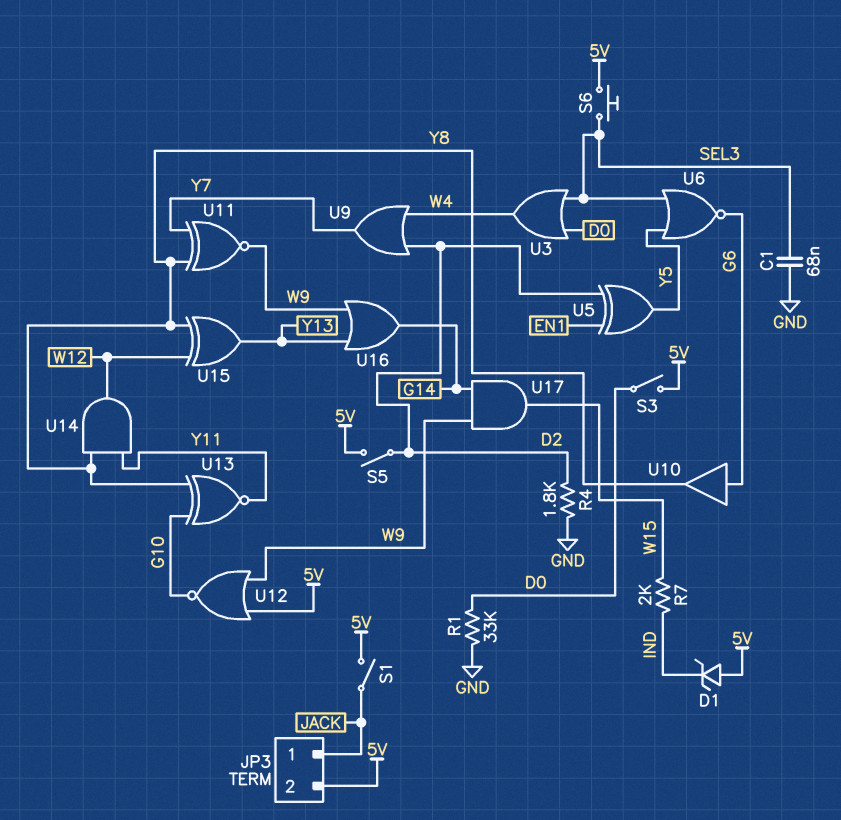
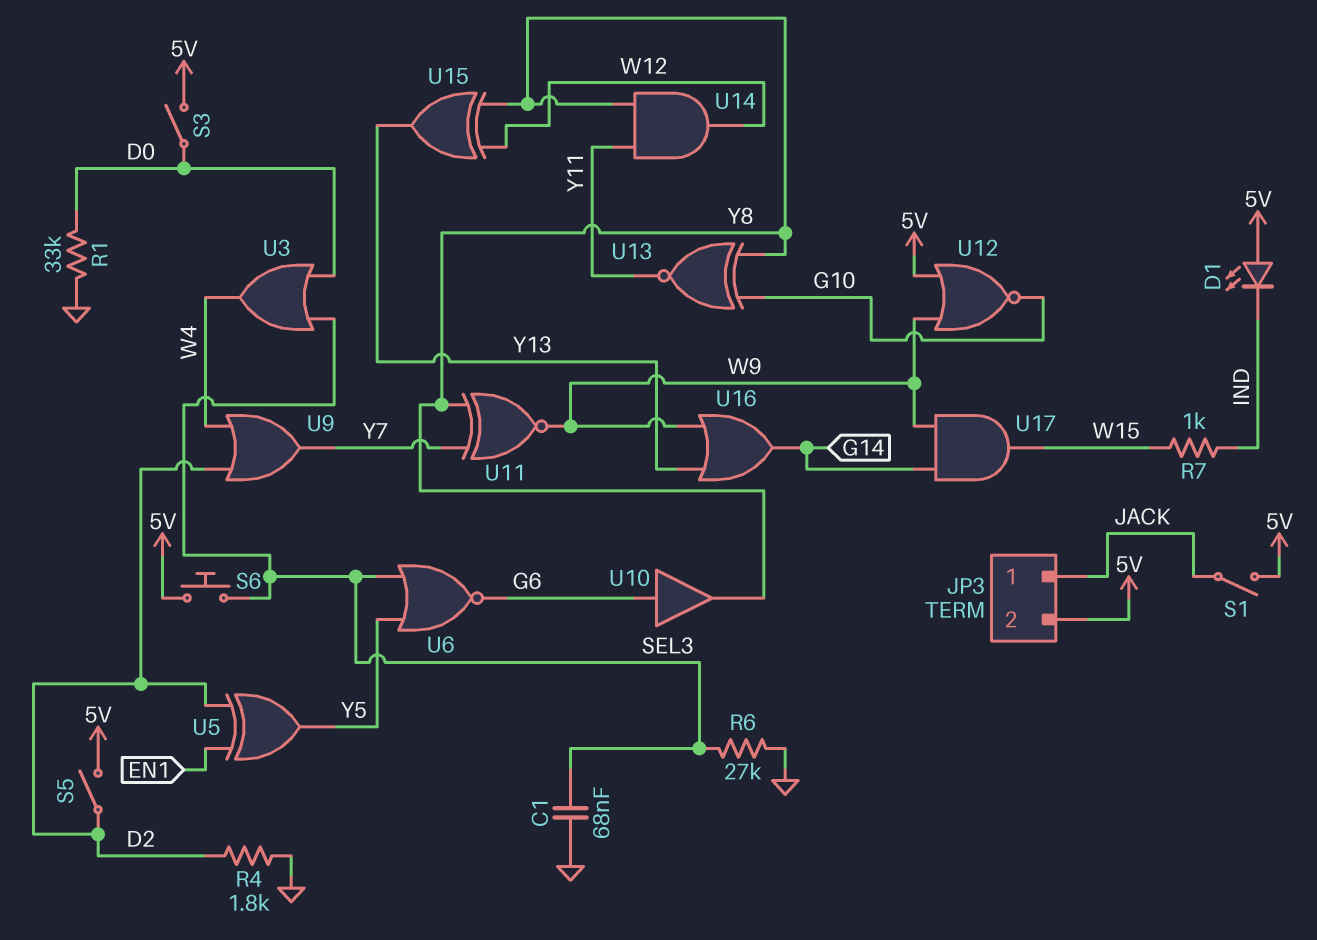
D1: zener (A 5V, K IND) -> LED (A 5V, K IND)
R6: none -> 27k (GND, SEL3)
R7: 2k (IND, W15) -> 1k (IND, W15)

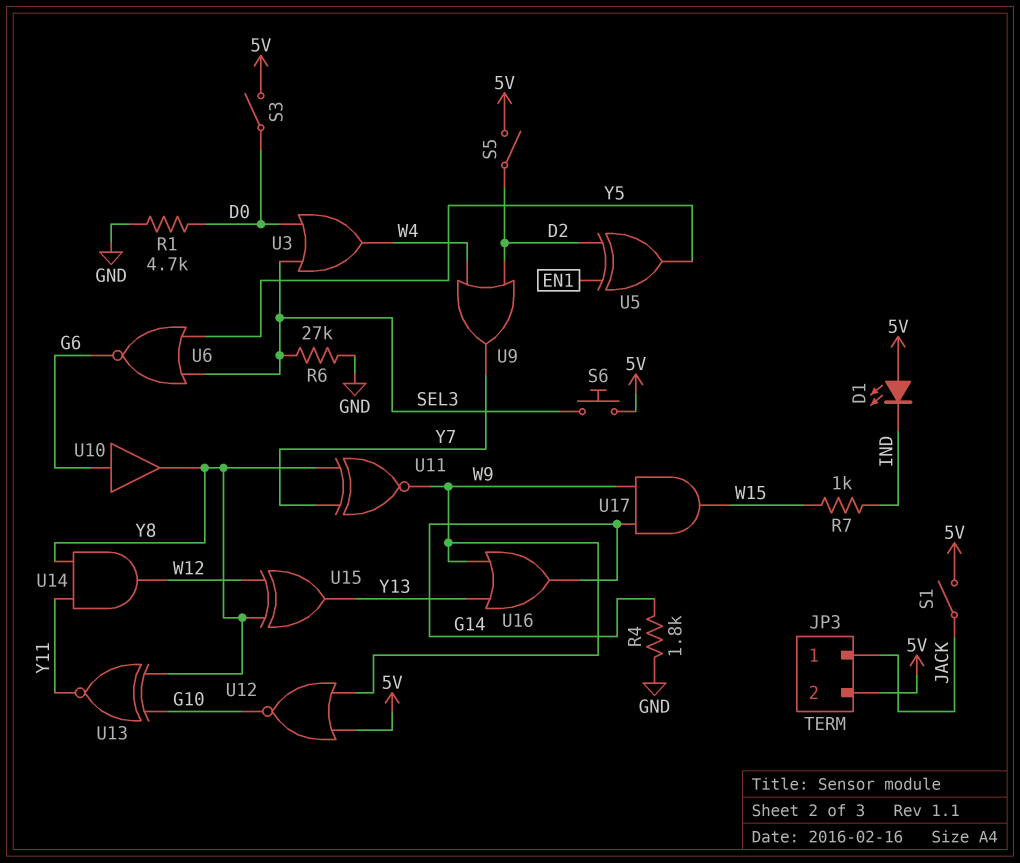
C1: 68nF (GND, SEL3) -> none
R1: 33k (D0, GND) -> 4.7k (D0, GND)
R4: 1.8k (D2, GND) -> 1.8k (G14, GND)

